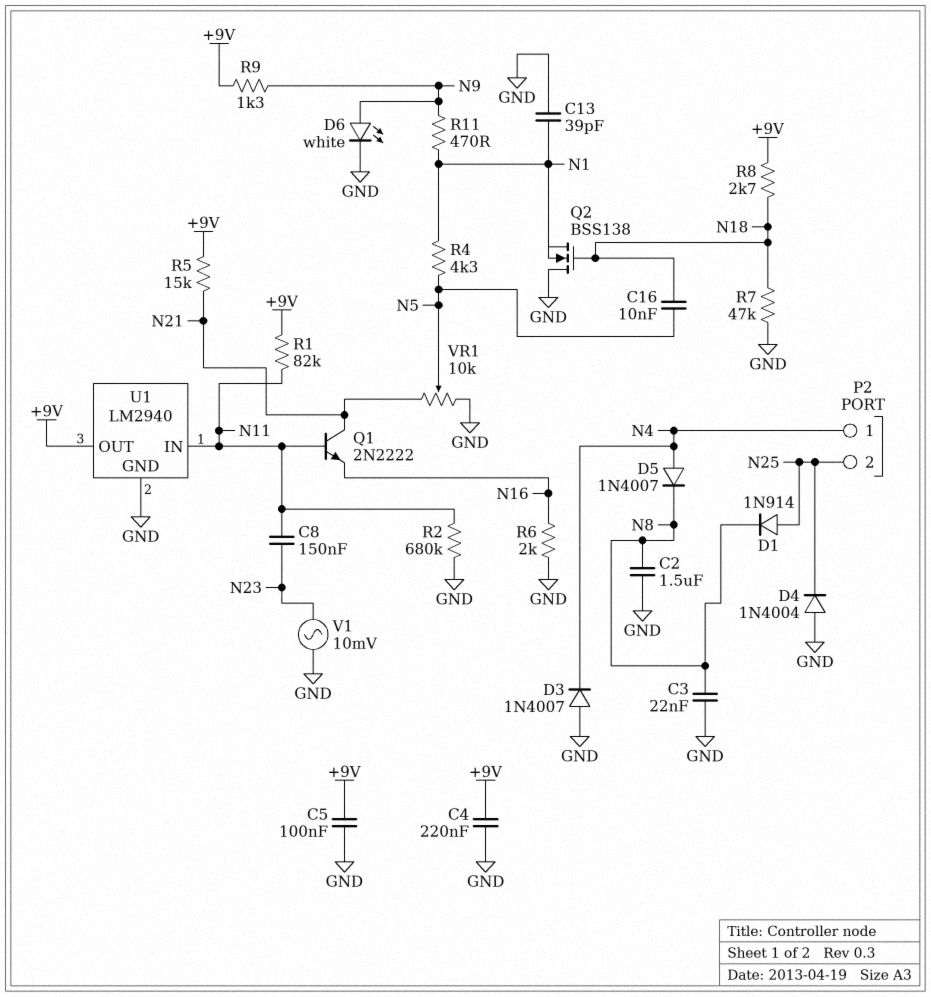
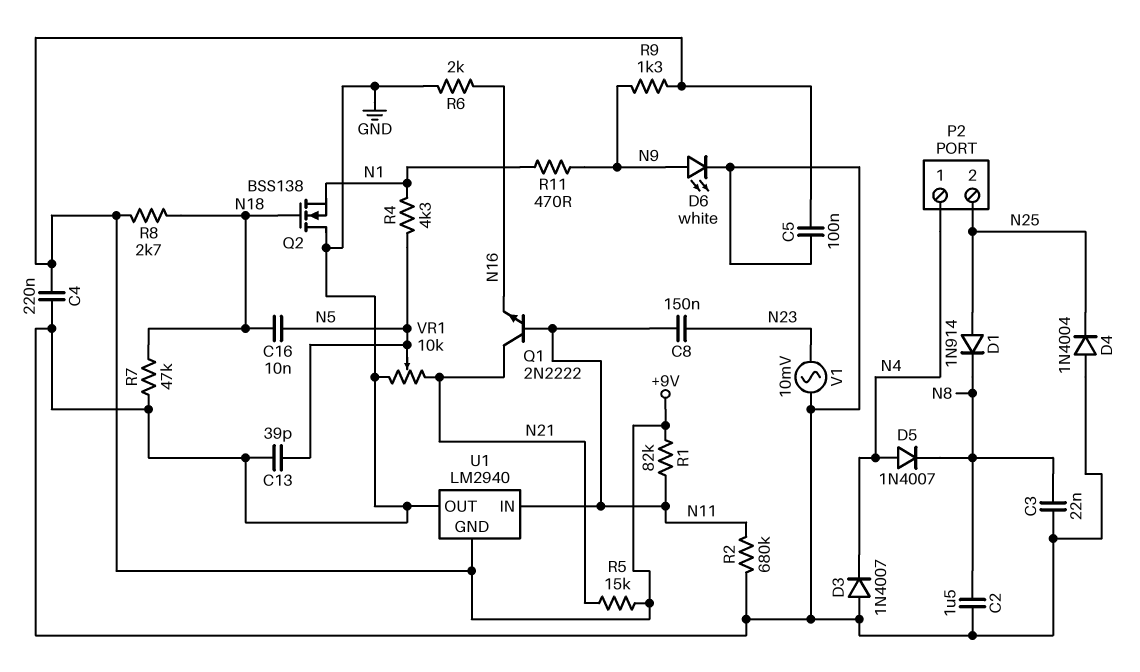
C13: 39pF (GND, N1) -> 39pF (GND, N5)
U1 pin GND: GND -> +9V
U1 pin OUT: +9V -> GND

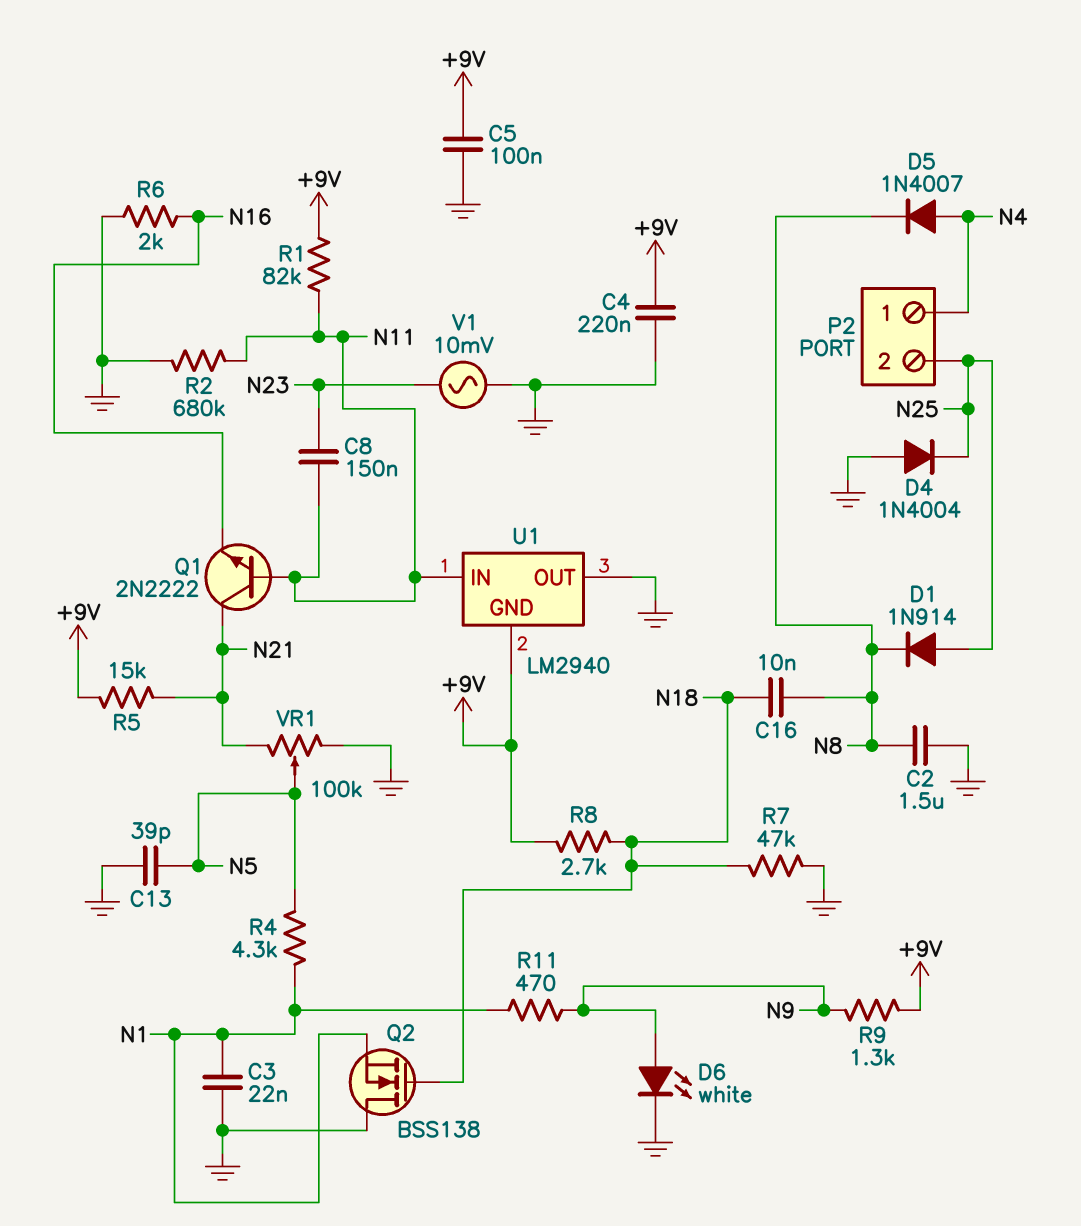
C3: 22nF (GND, N8) -> 22nF (GND, N1)
C16: 10nF (N5, N18) -> 10nF (N8, N18)
D3: diode 1N4007 (A GND, K N4) -> none
VR1: 10k (GND, N21, wiper N5) -> 100k (GND, N21, wiper N5)

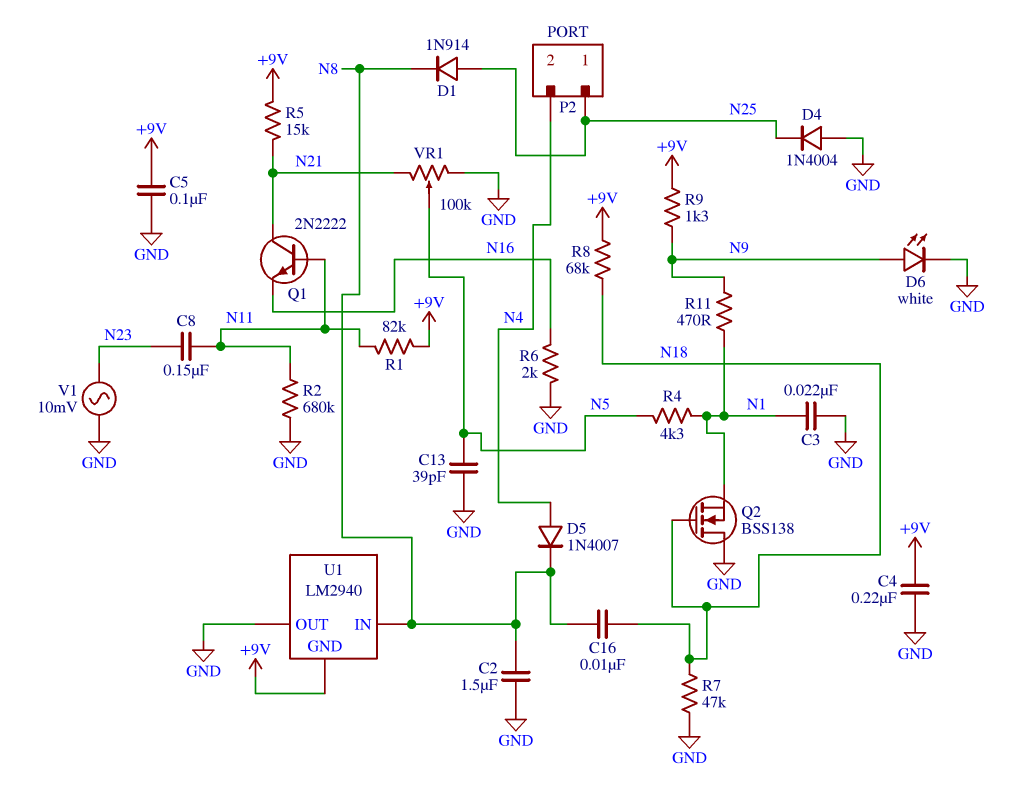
P2 pin 1: N4 -> N25
P2 pin 2: N25 -> N4
R8: 2.7k (+9V, N18) -> 68k (+9V, N18)
U1 pin IN: N11 -> N8

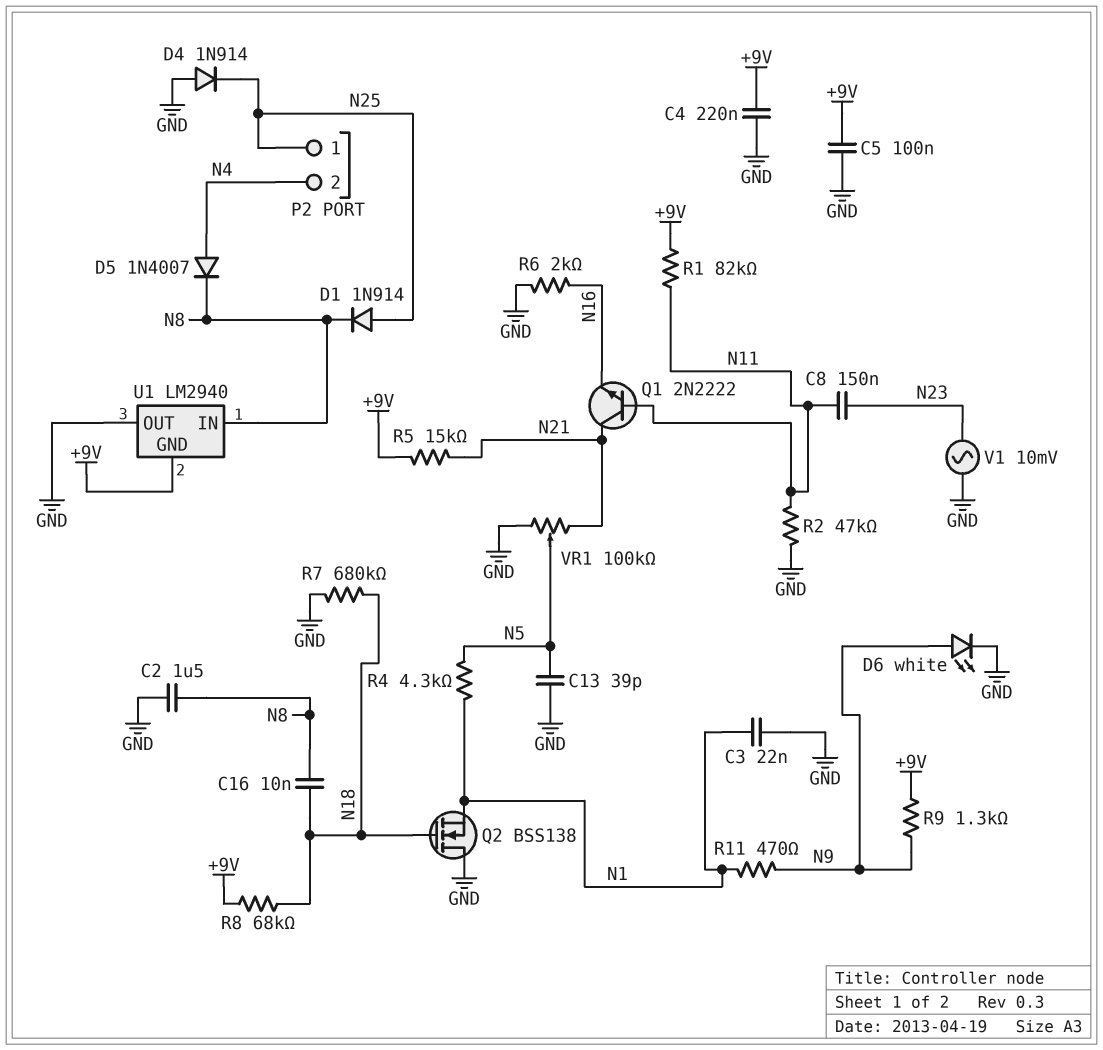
D4: diode 1N4004 (A GND, K N25) -> diode 1N914 (A GND, K N25)
R2: 680k (GND, N11) -> 47k (GND, N11)
R7: 47k (GND, N18) -> 680k (GND, N18)

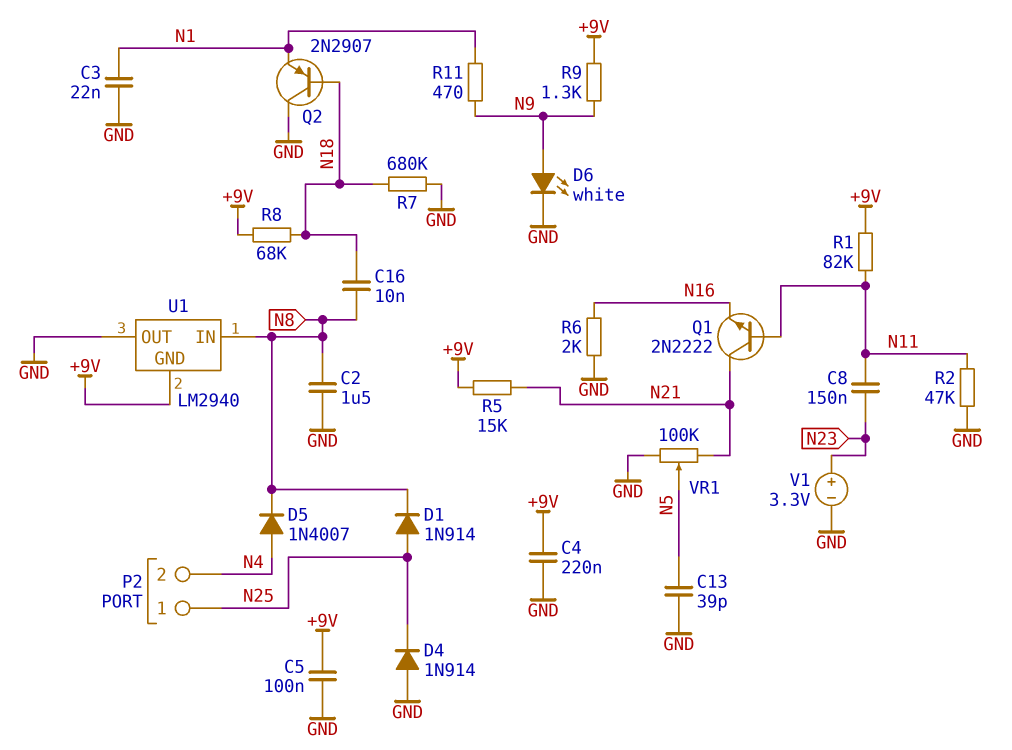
Q2: NMOS BSS138 (G N18, D GND, S N1) -> PNP 2N2907 (B N18, C GND, E N1)
R4: 4.3k (N1, N5) -> none
V1: AC 10mV (GND, N23) -> 3.3V (plus N23, minus GND)

